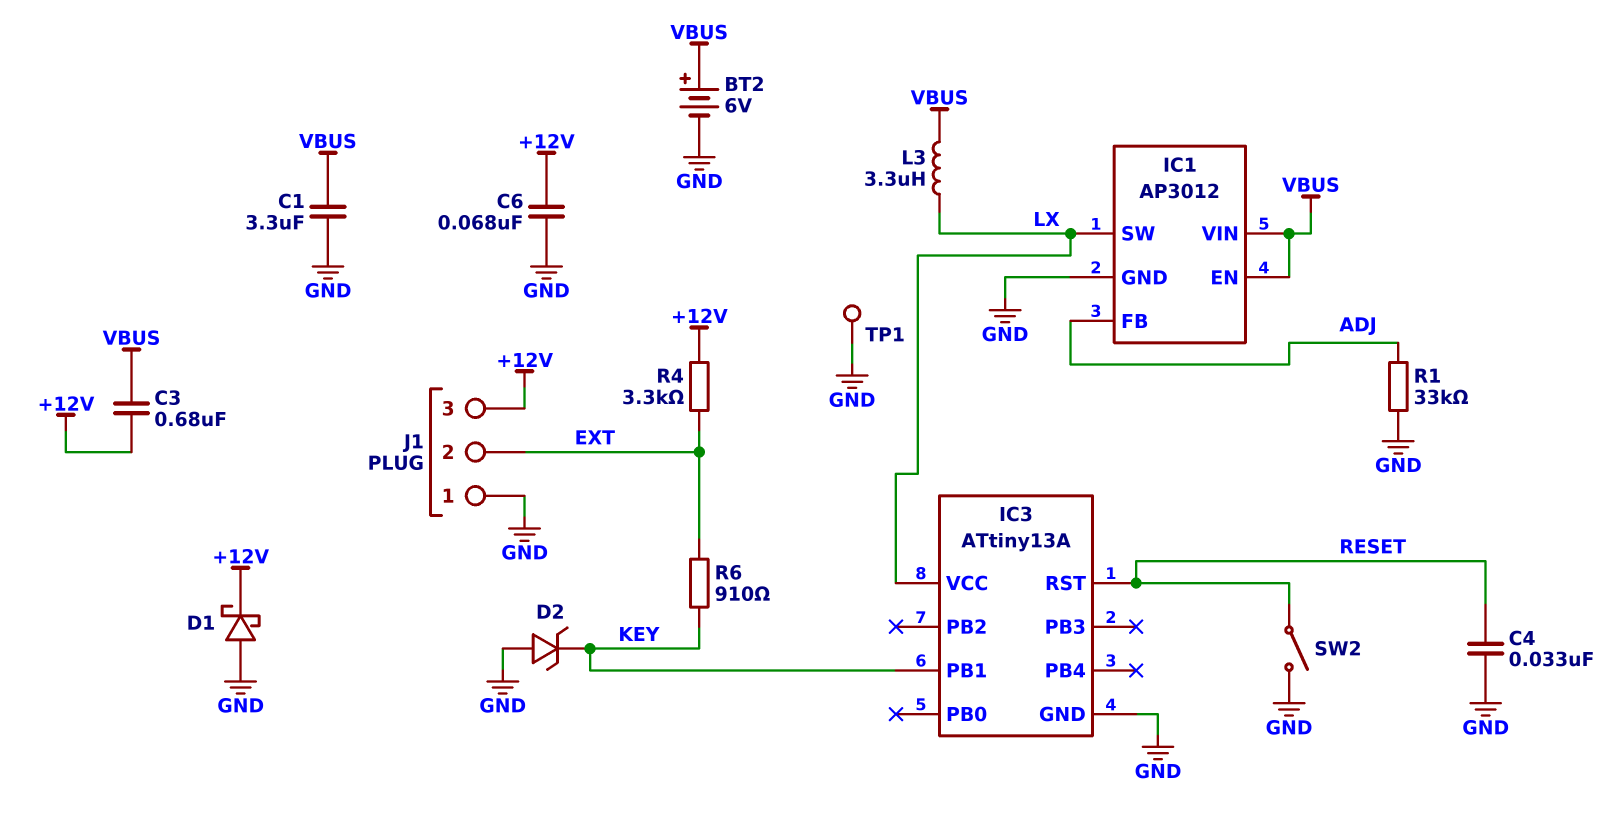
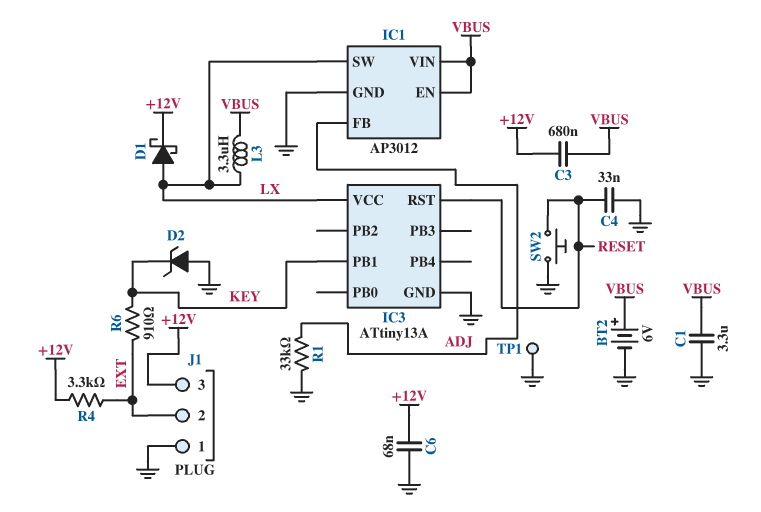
D1: schottky (A GND, K +12V) -> schottky (A LX, K +12V)
SW2: switch (GND, RESET) -> button (GND, RESET)

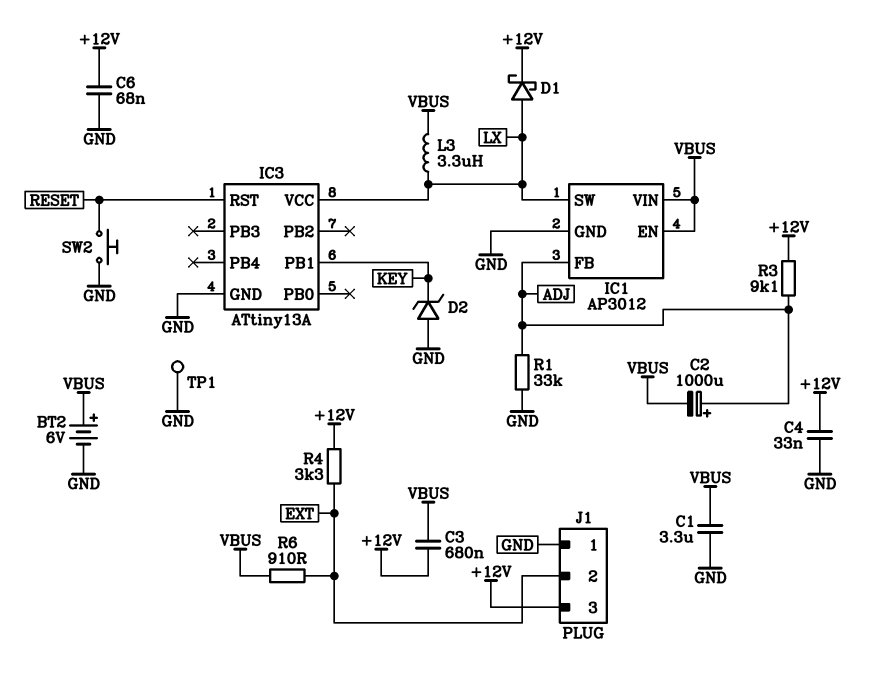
C2: none -> 1000uF (plus ADJ, minus VBUS)
C4: 33nF (GND, RESET) -> 33nF (+12V, GND)
R3: none -> 9.1k (+12V, ADJ)
R6: 910 (EXT, KEY) -> 910 (EXT, VBUS)

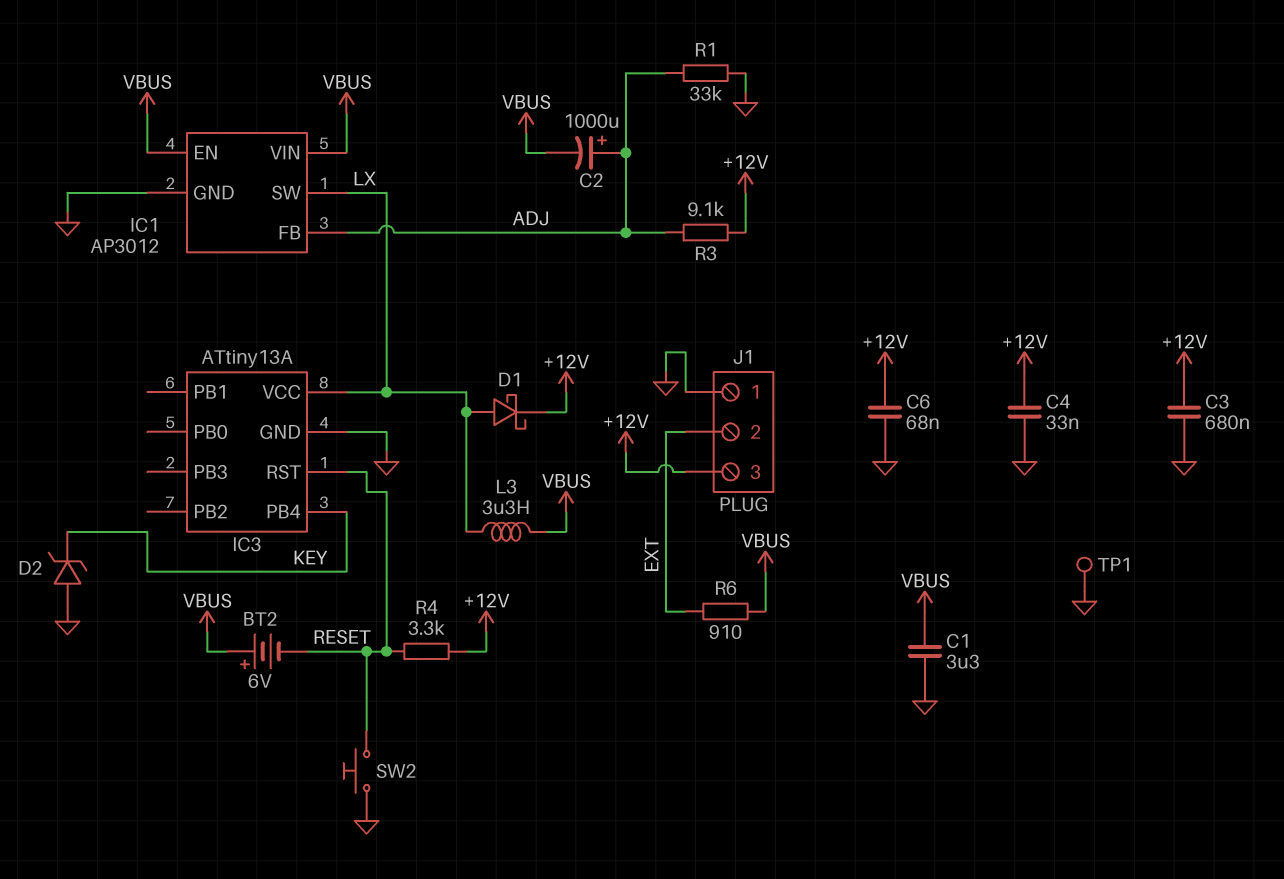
BT2: 6V (plus VBUS, minus GND) -> 6V (plus VBUS, minus RESET)
C3: 680nF (+12V, VBUS) -> 680nF (+12V, GND)
IC3 pin PB1: KEY -> none
IC3 pin PB4: none -> KEY
R4: 3.3k (+12V, EXT) -> 3.3k (+12V, RESET)

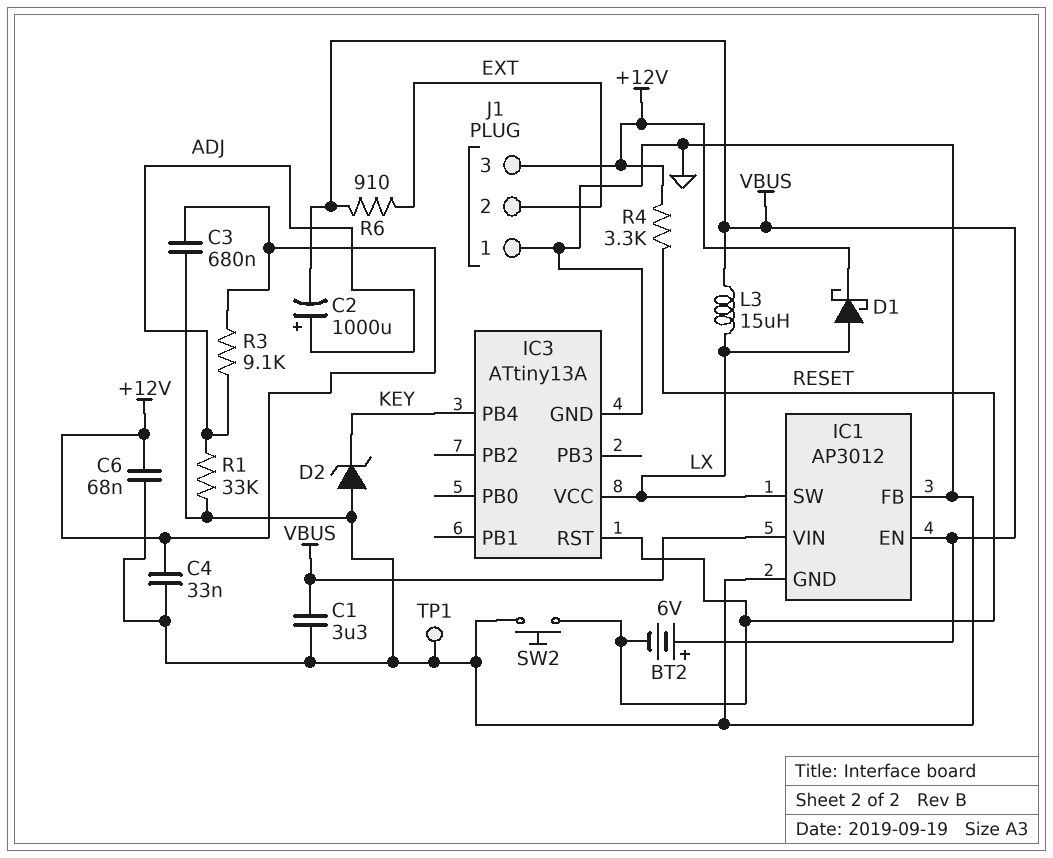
IC1 pin FB: ADJ -> GND
L3: 3.3uH (LX, VBUS) -> 15uH (LX, VBUS)

